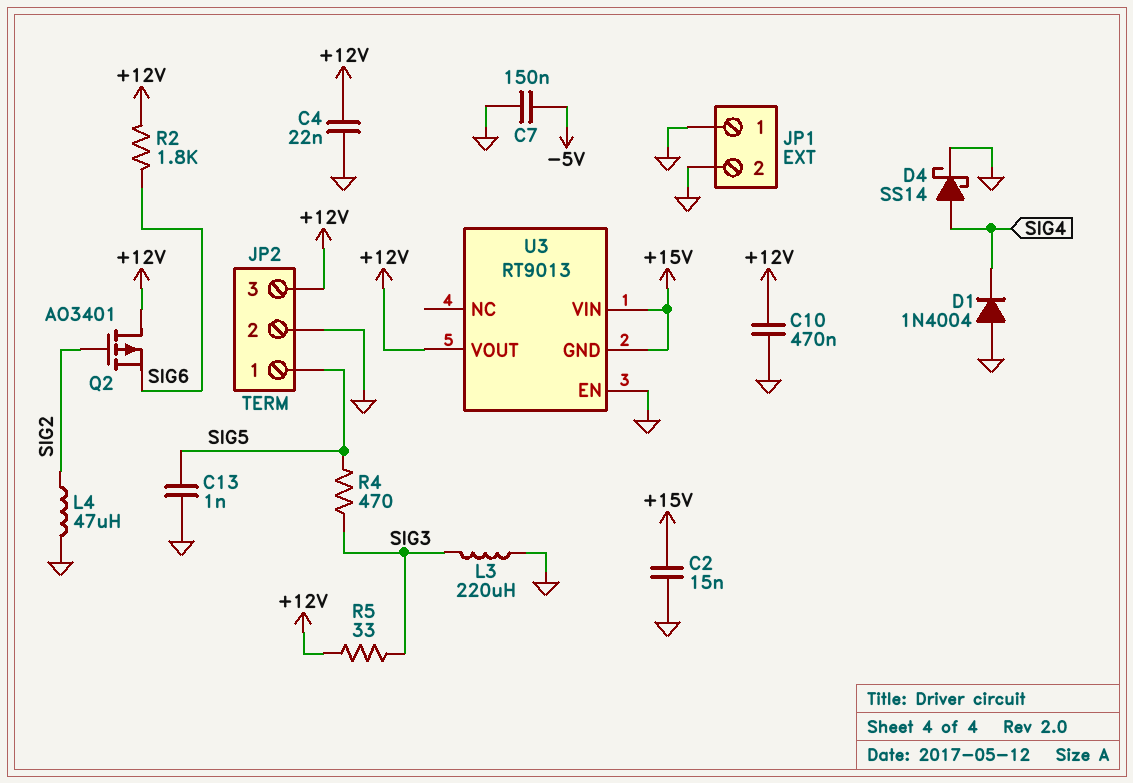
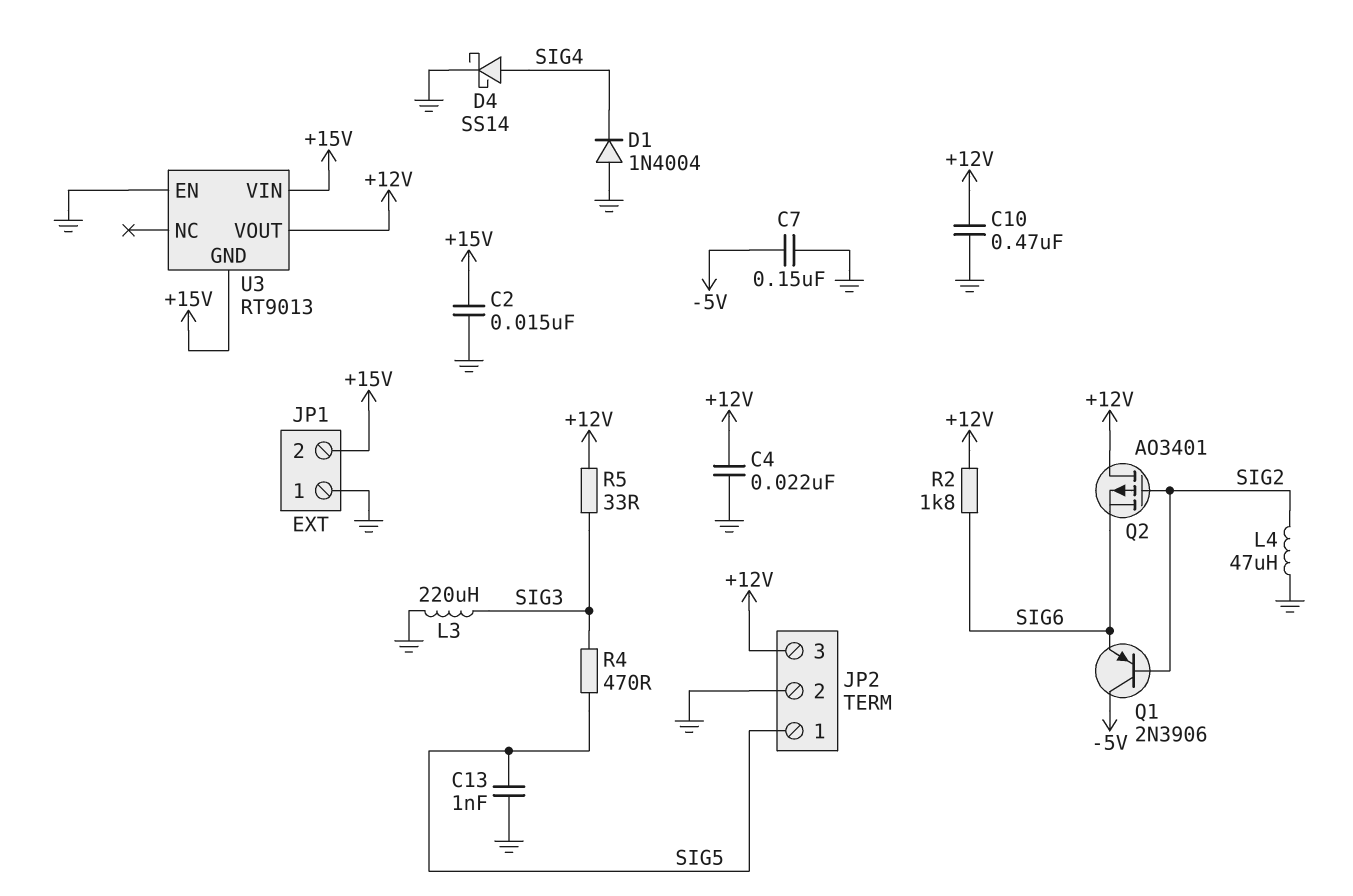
JP1 pin 2: GND -> +15V
Q1: none -> PNP 2N3906 (B SIG2, C -5V, E SIG6)

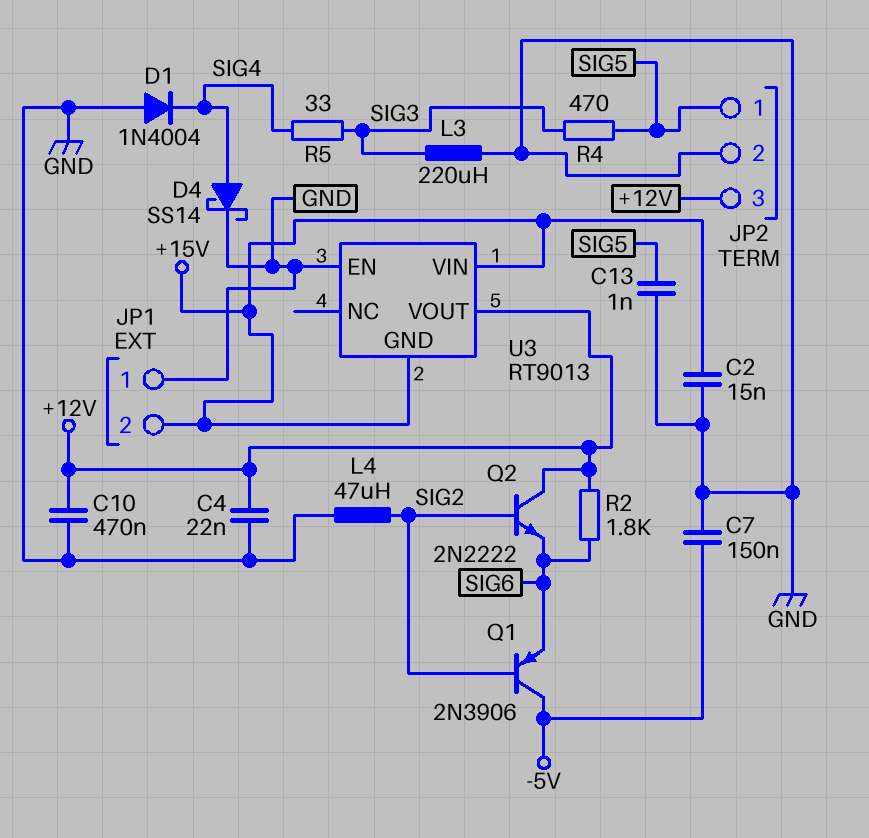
Q2: PMOS AO3401 (G SIG2, D +12V, S SIG6) -> NPN 2N2222 (B SIG2, C +12V, E SIG6)
R5: 33 (+12V, SIG3) -> 33 (SIG3, SIG4)

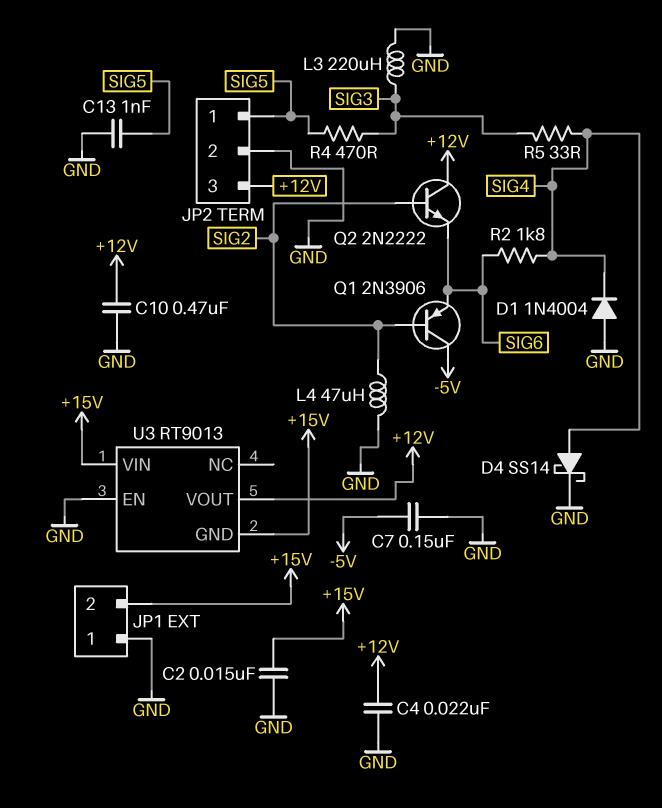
R2: 1.8k (+12V, SIG6) -> 1.8k (SIG4, SIG6)

